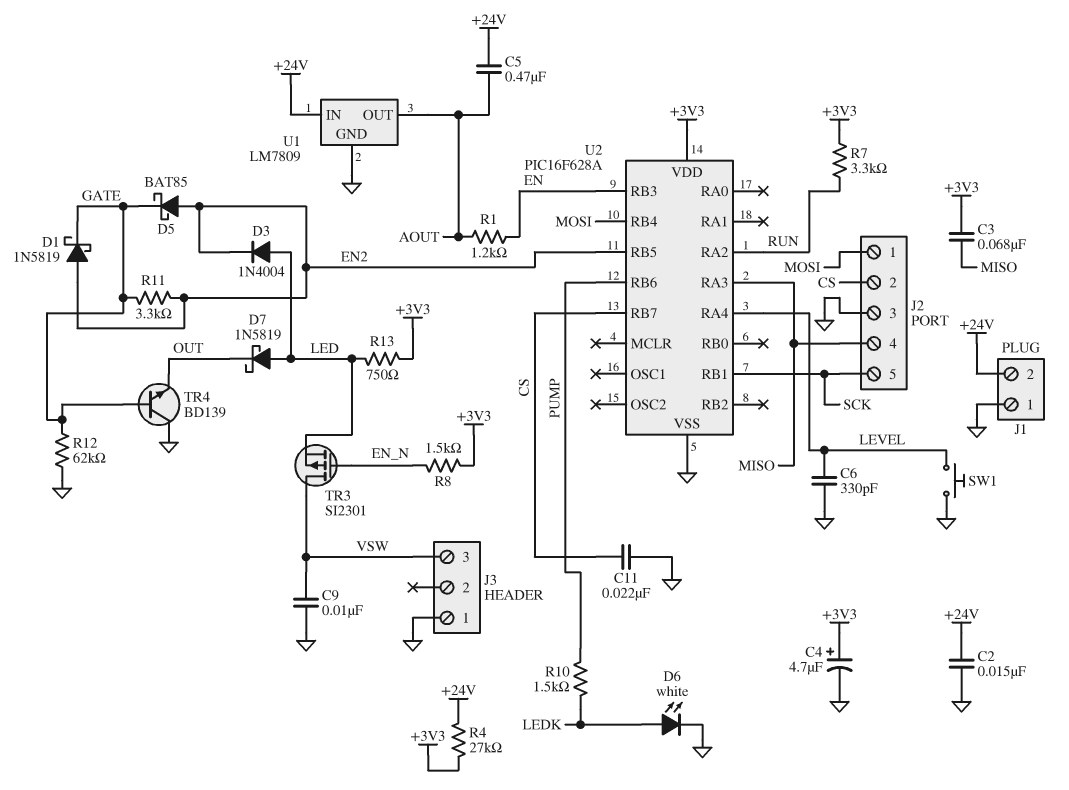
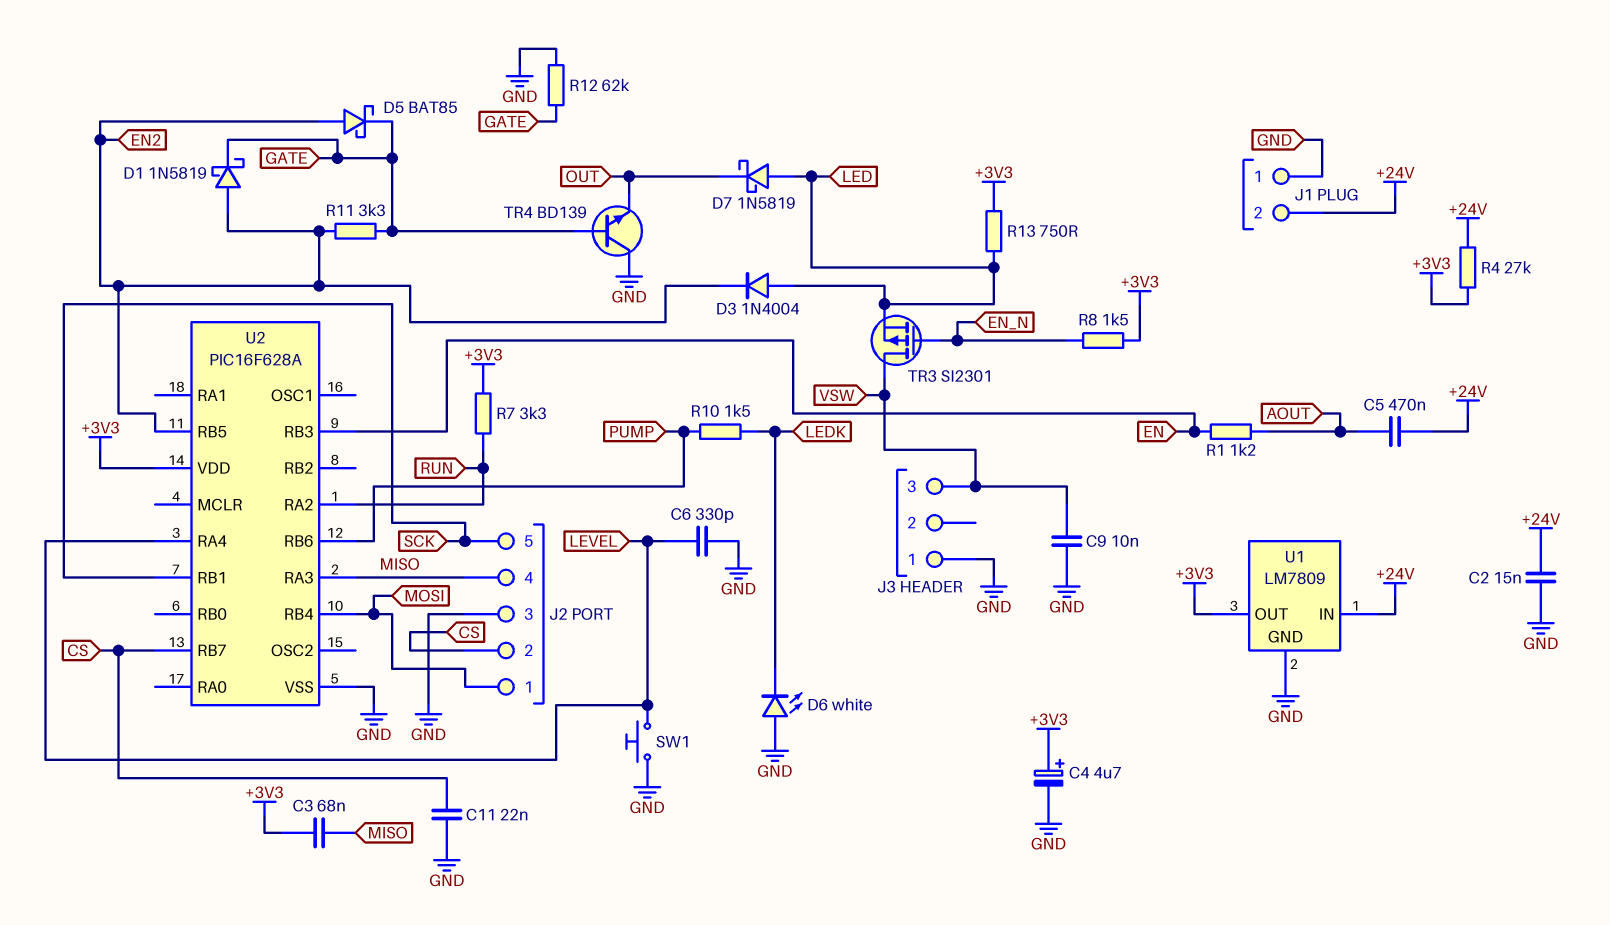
D6: LED white (A LEDK, K GND) -> LED white (A GND, K LEDK)
U1 pin OUT: AOUT -> +3V3

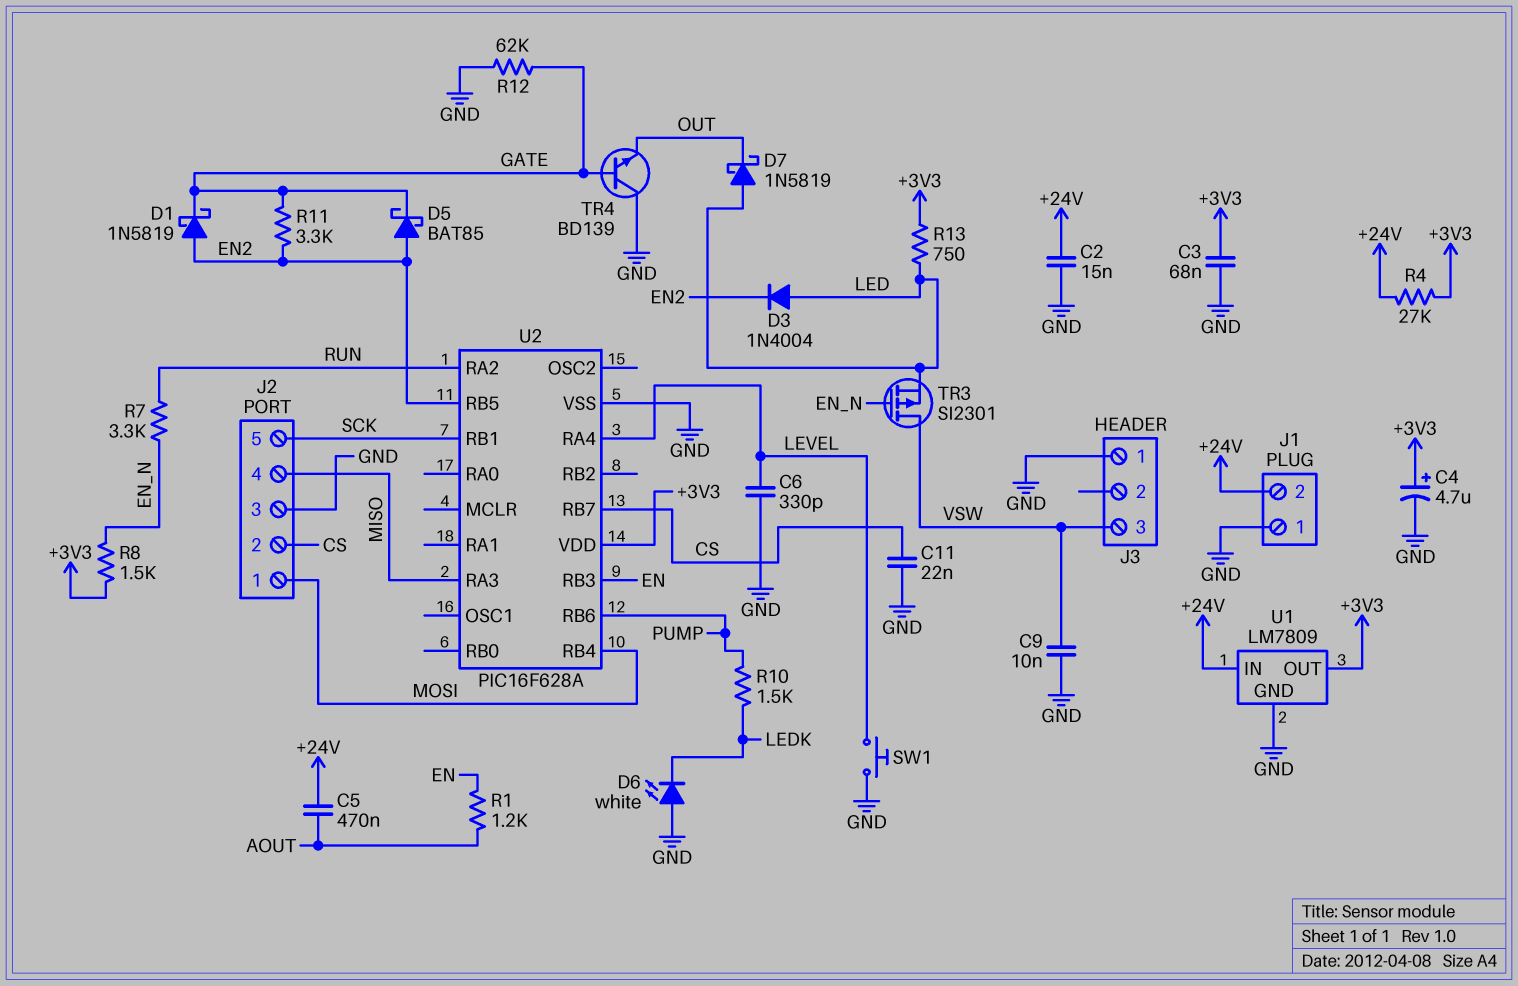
C3: 68nF (+3V3, MISO) -> 68nF (+3V3, GND)
R7: 3.3k (+3V3, RUN) -> 3.3k (EN_N, RUN)

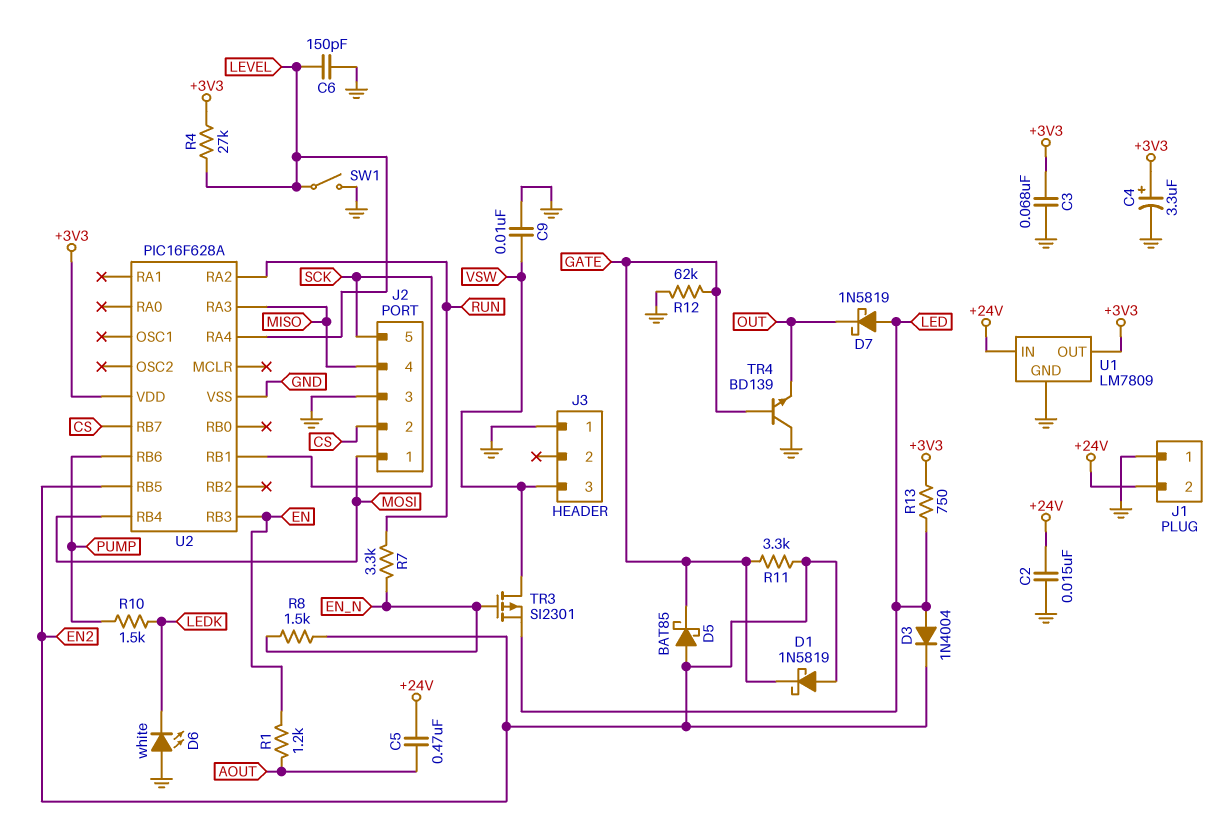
C4: 4.7uF (plus +3V3, minus GND) -> 3.3uF (plus +3V3, minus GND)
C6: 330pF (GND, LEVEL) -> 150pF (GND, LEVEL)
C11: 22nF (CS, GND) -> none
R4: 27k (+3V3, +24V) -> 27k (+3V3, LEVEL)
R8: 1.5k (+3V3, EN_N) -> 1.5k (EN2, EN_N)
SW1: button (GND, LEVEL) -> switch (GND, LEVEL)

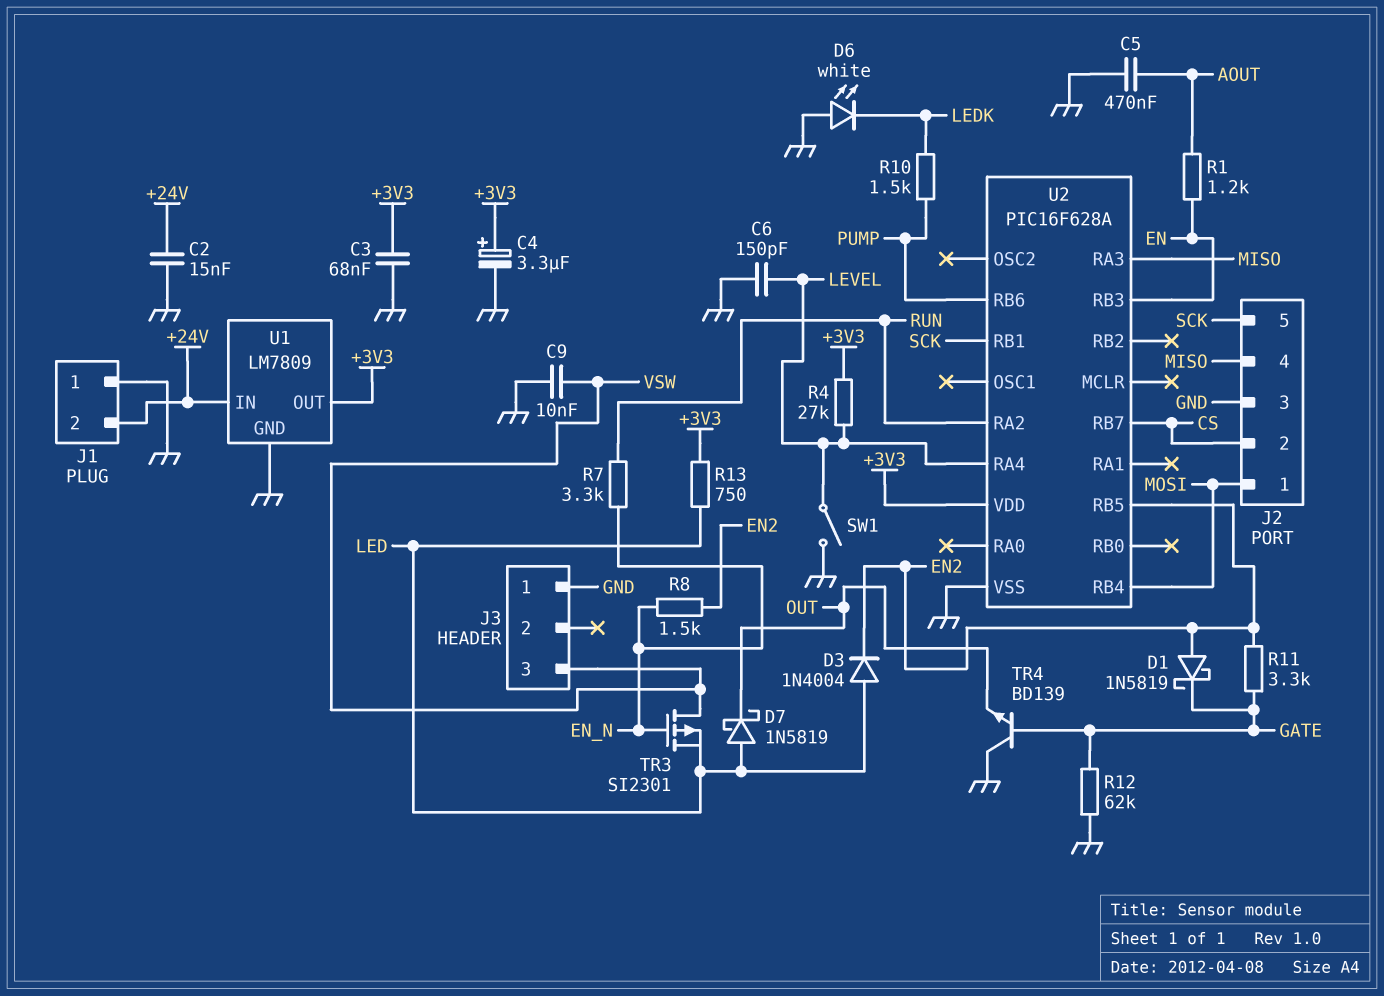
C5: 470nF (+24V, AOUT) -> 470nF (AOUT, GND)
D5: schottky BAT85 (A EN2, K GATE) -> none

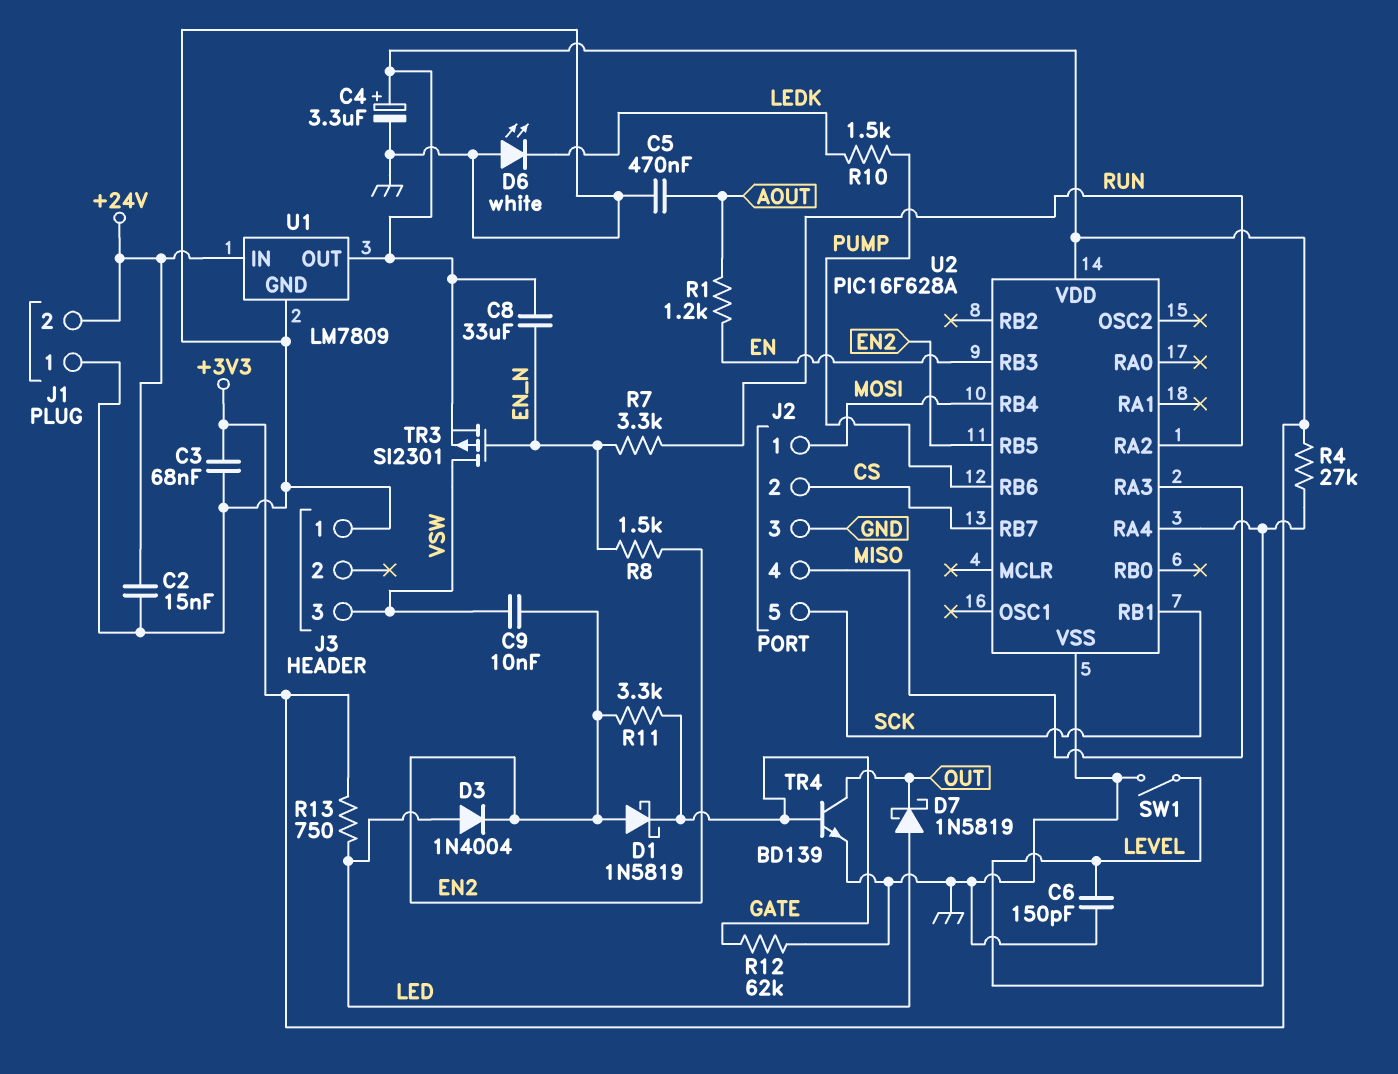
C8: none -> 33uF (+3V3, EN_N)
C9: 10nF (GND, VSW) -> 10nF (EN2, VSW)
TR3: PMOS SI2301 (G EN_N, D VSW, S LED) -> PMOS SI2301 (G EN_N, D VSW, S +3V3)
TR4: NPN BD139 (B GATE, C GND, E OUT) -> NPN BD139 (B GATE, C OUT, E GND)

